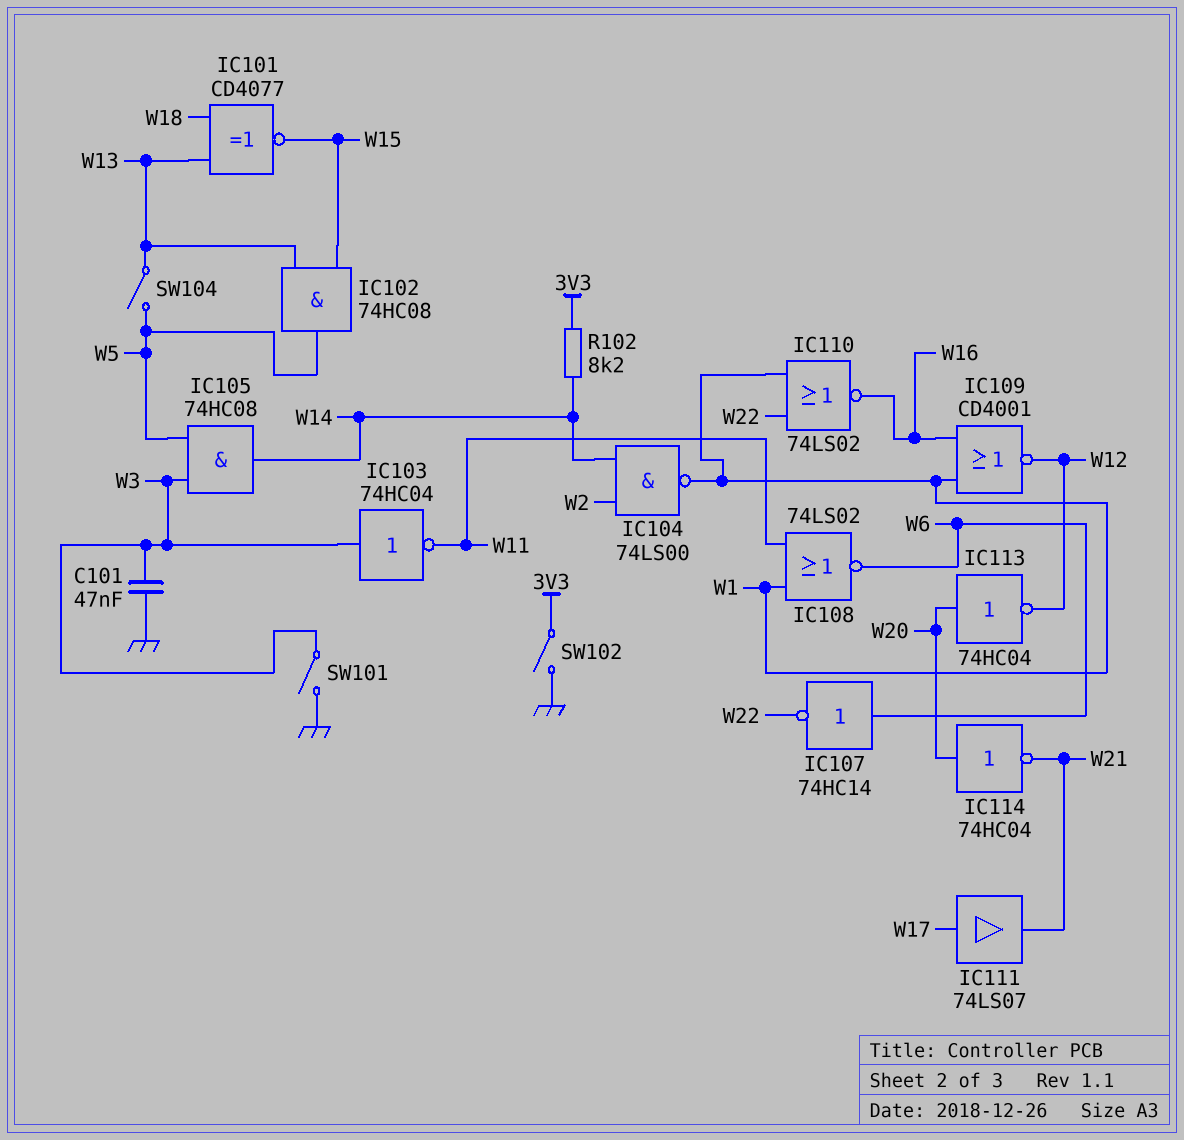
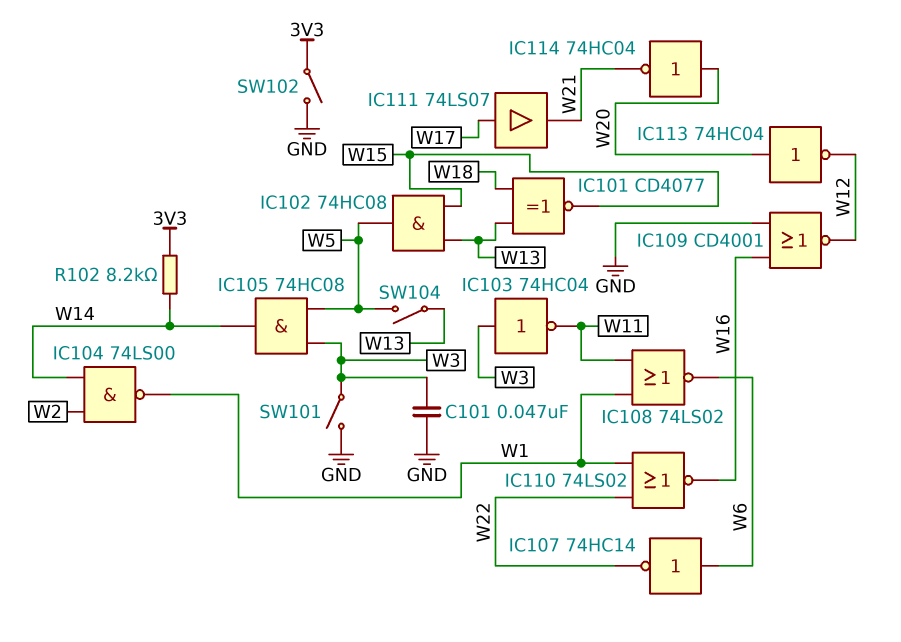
IC109: NOR CD4001 (in W1, in W16, out W12) -> NOR CD4001 (in GND, in W16, out W12)

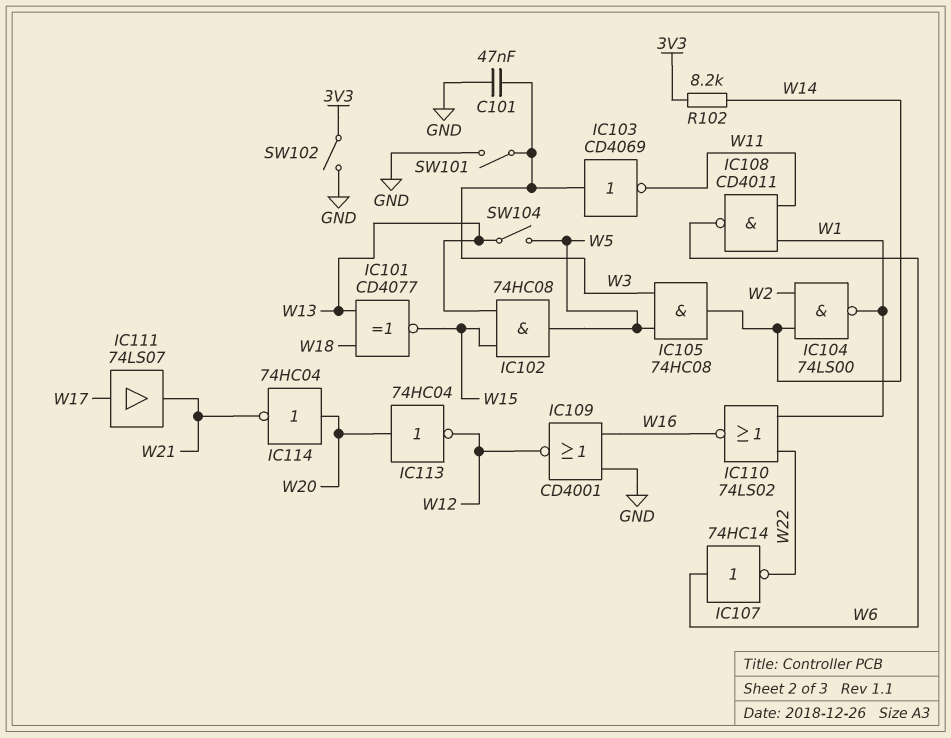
IC103: NOT 74HC04 (in W3, out W11) -> NOT CD4069 (in W3, out W11)
IC108: NOR 74LS02 (in W1, in W11, out W6) -> NAND CD4011 (in W1, in W11, out W6)

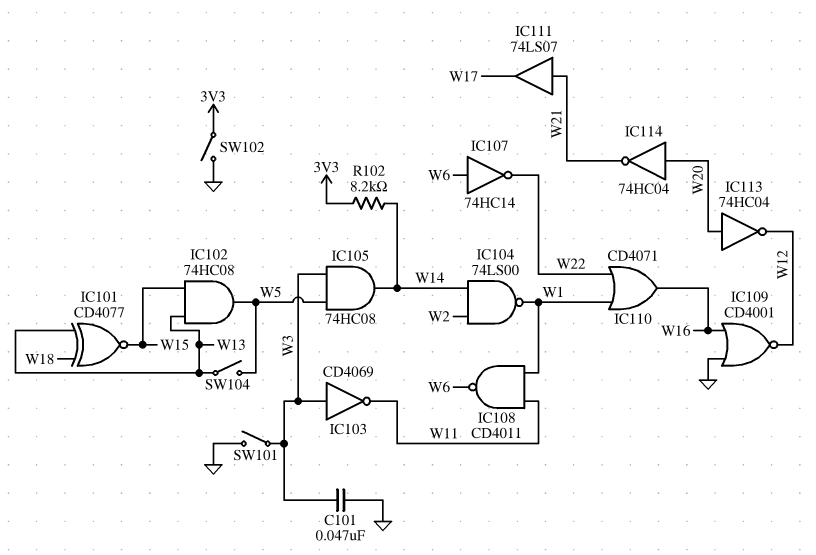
IC110: NOR 74LS02 (in W1, in W22, out W16) -> OR CD4071 (in W1, in W22, out W16)
IC111: buffer 74LS07 (in W17, out W21) -> buffer 74LS07 (in W21, out W17)

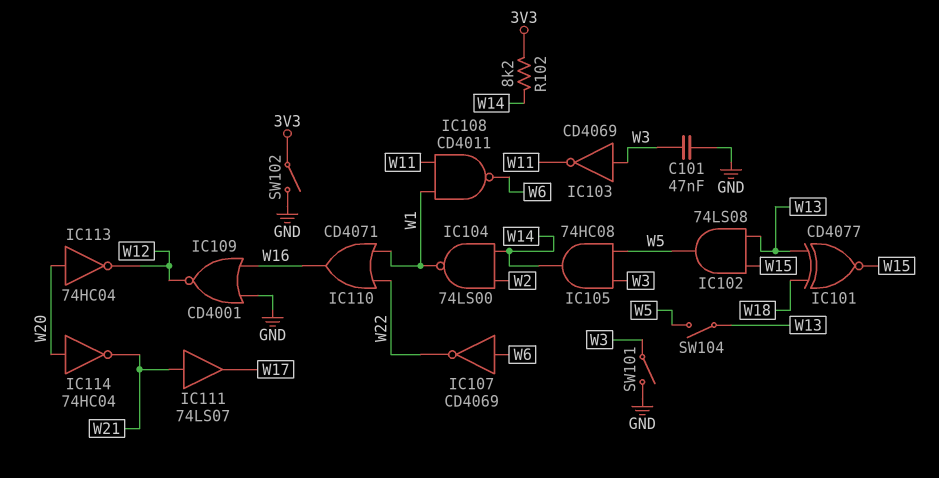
IC102: AND 74HC08 (in W13, in W15, out W5) -> AND 74LS08 (in W13, in W15, out W5)
IC107: NOT 74HC14 (in W6, out W22) -> NOT CD4069 (in W6, out W22)

